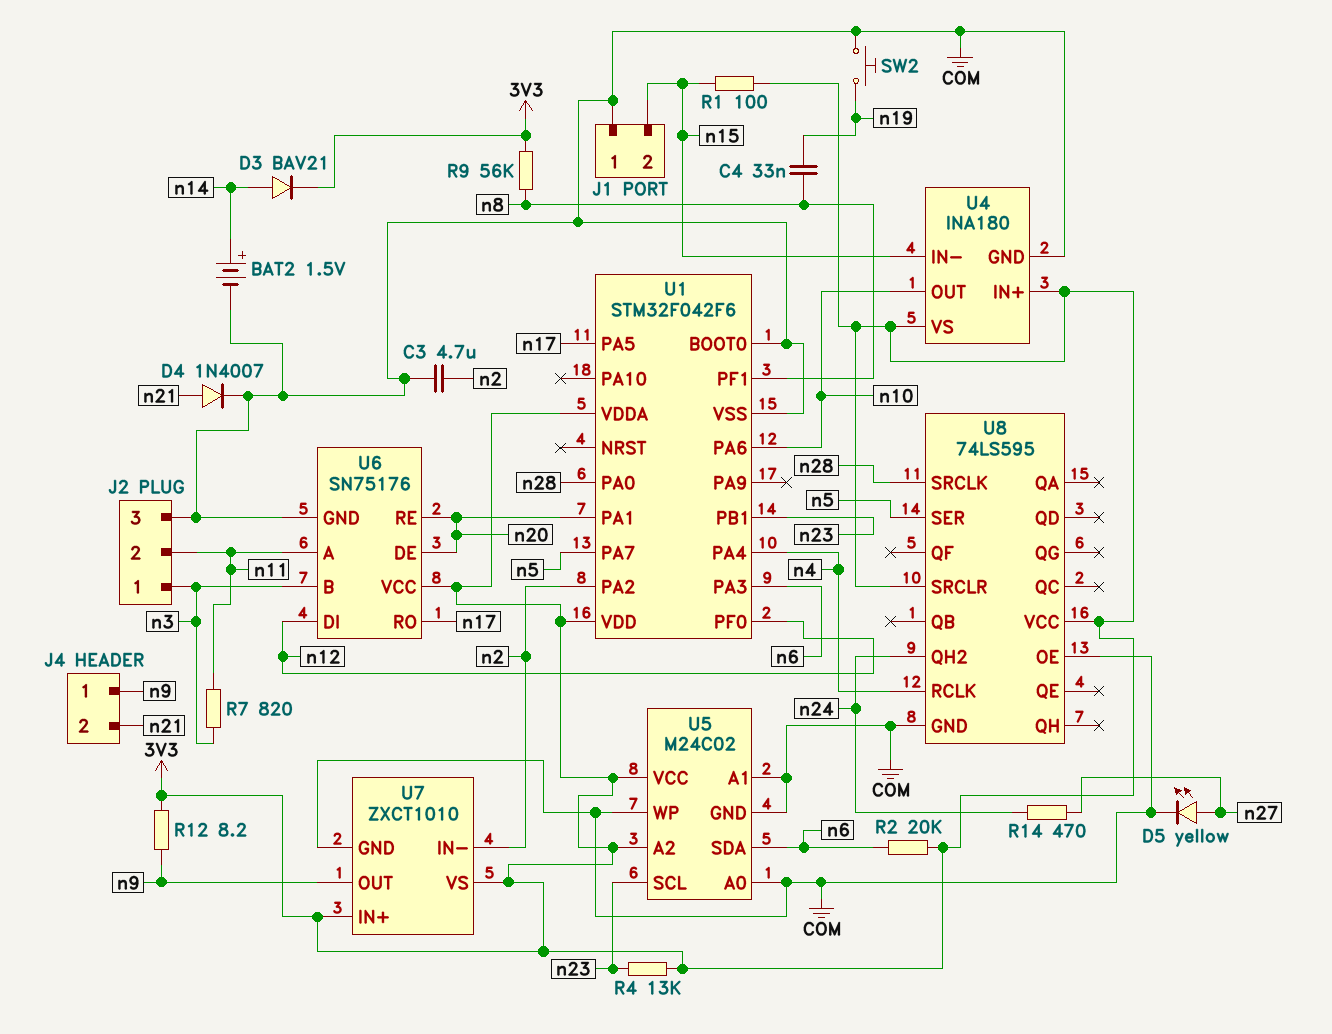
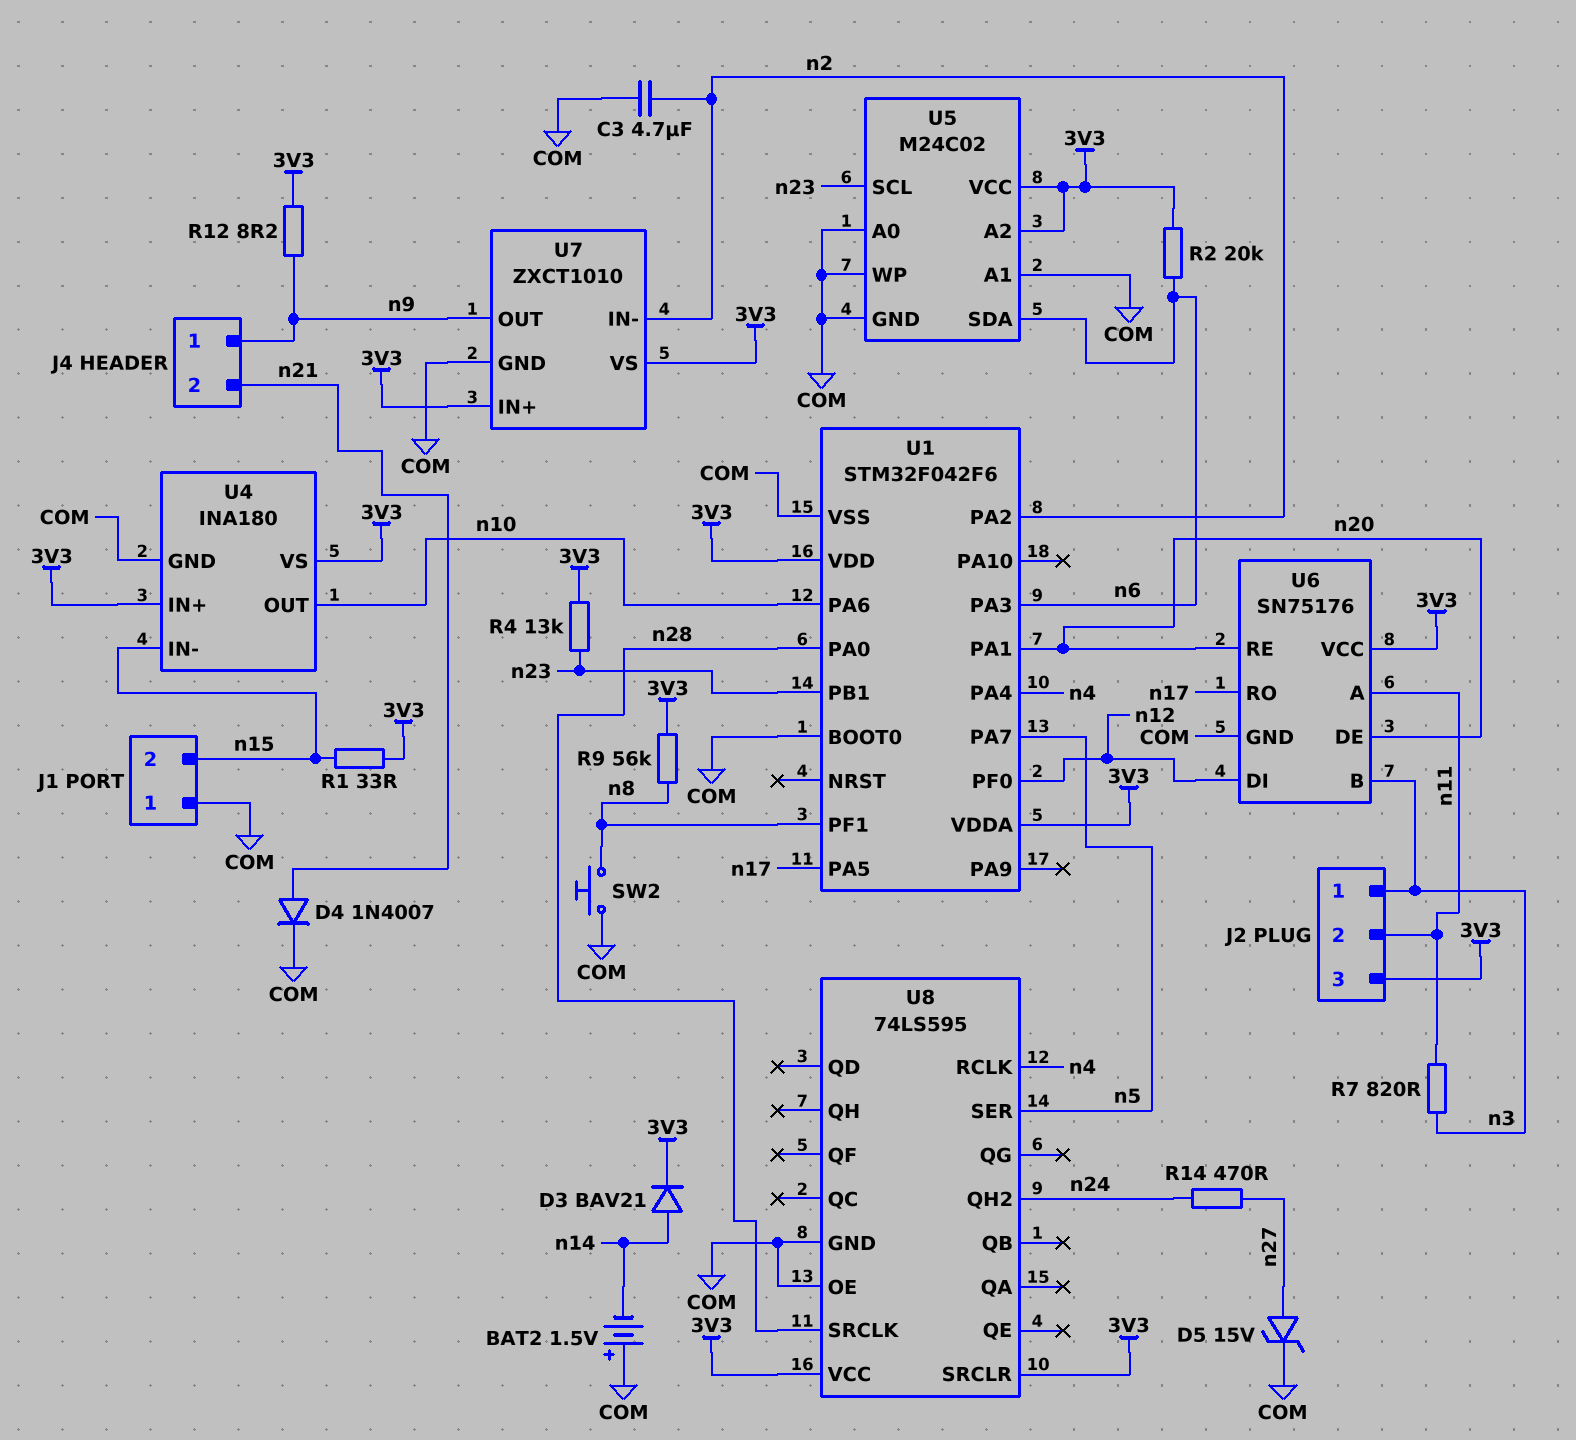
BAT2: 1.5V (plus n14, minus COM) -> 1.5V (plus COM, minus n14)
C4: 33nF (n8, n19) -> none
D5: LED yellow (A n27, K COM) -> zener 15V (A n27, K COM)
J2 pin 3: COM -> 3V3
R1: 100 (3V3, n15) -> 33 (3V3, n15)
SW2: button (COM, n19) -> button (COM, n8)

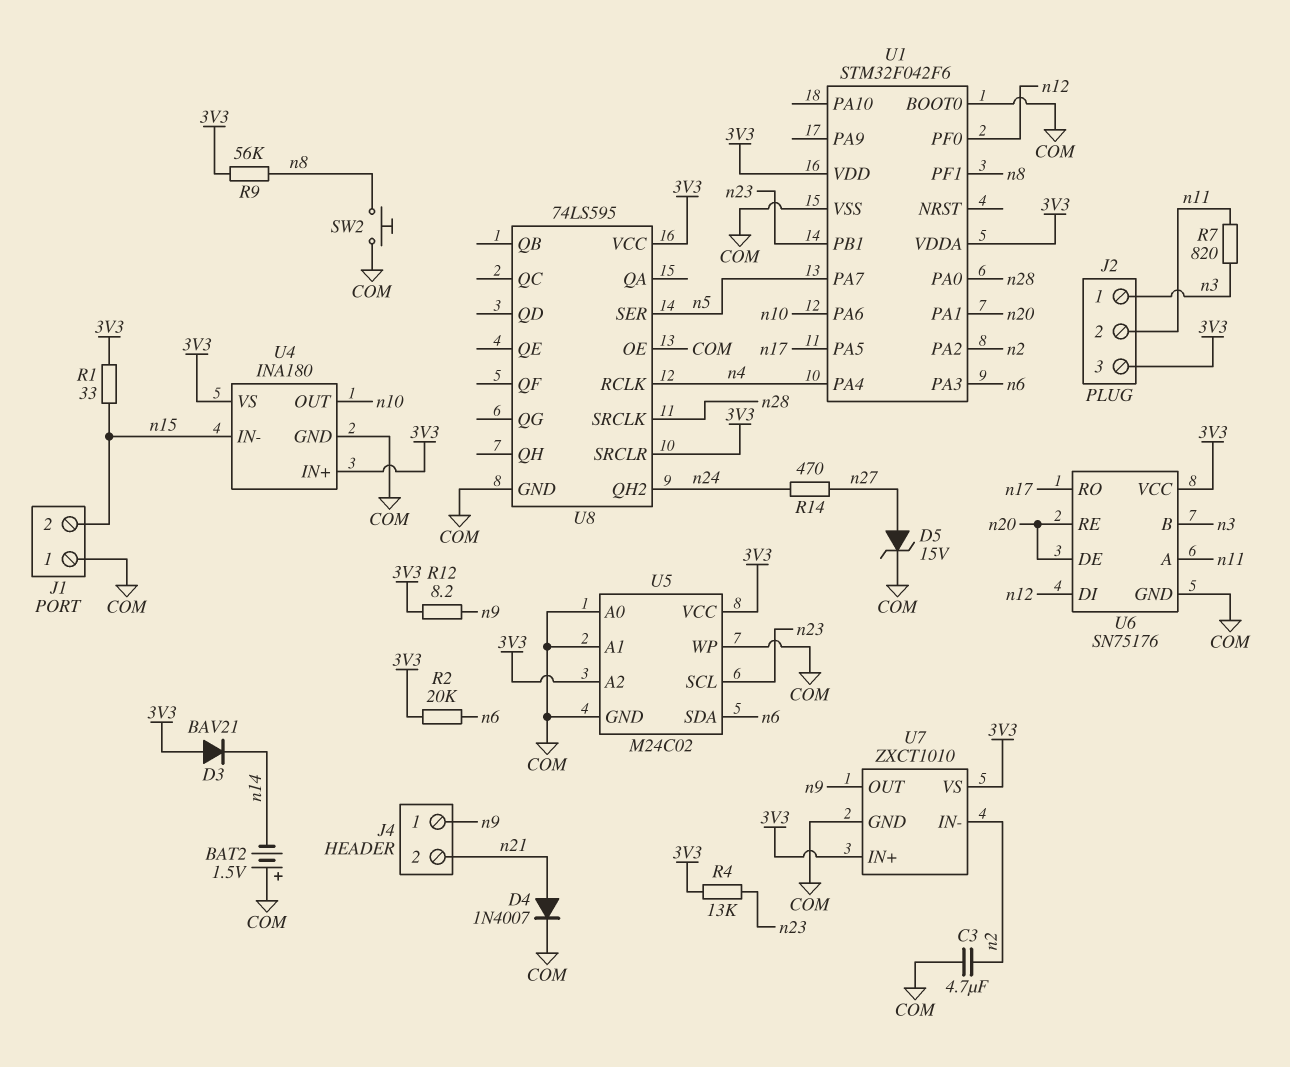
D3: diode BAV21 (A n14, K 3V3) -> diode BAV21 (A 3V3, K n14)

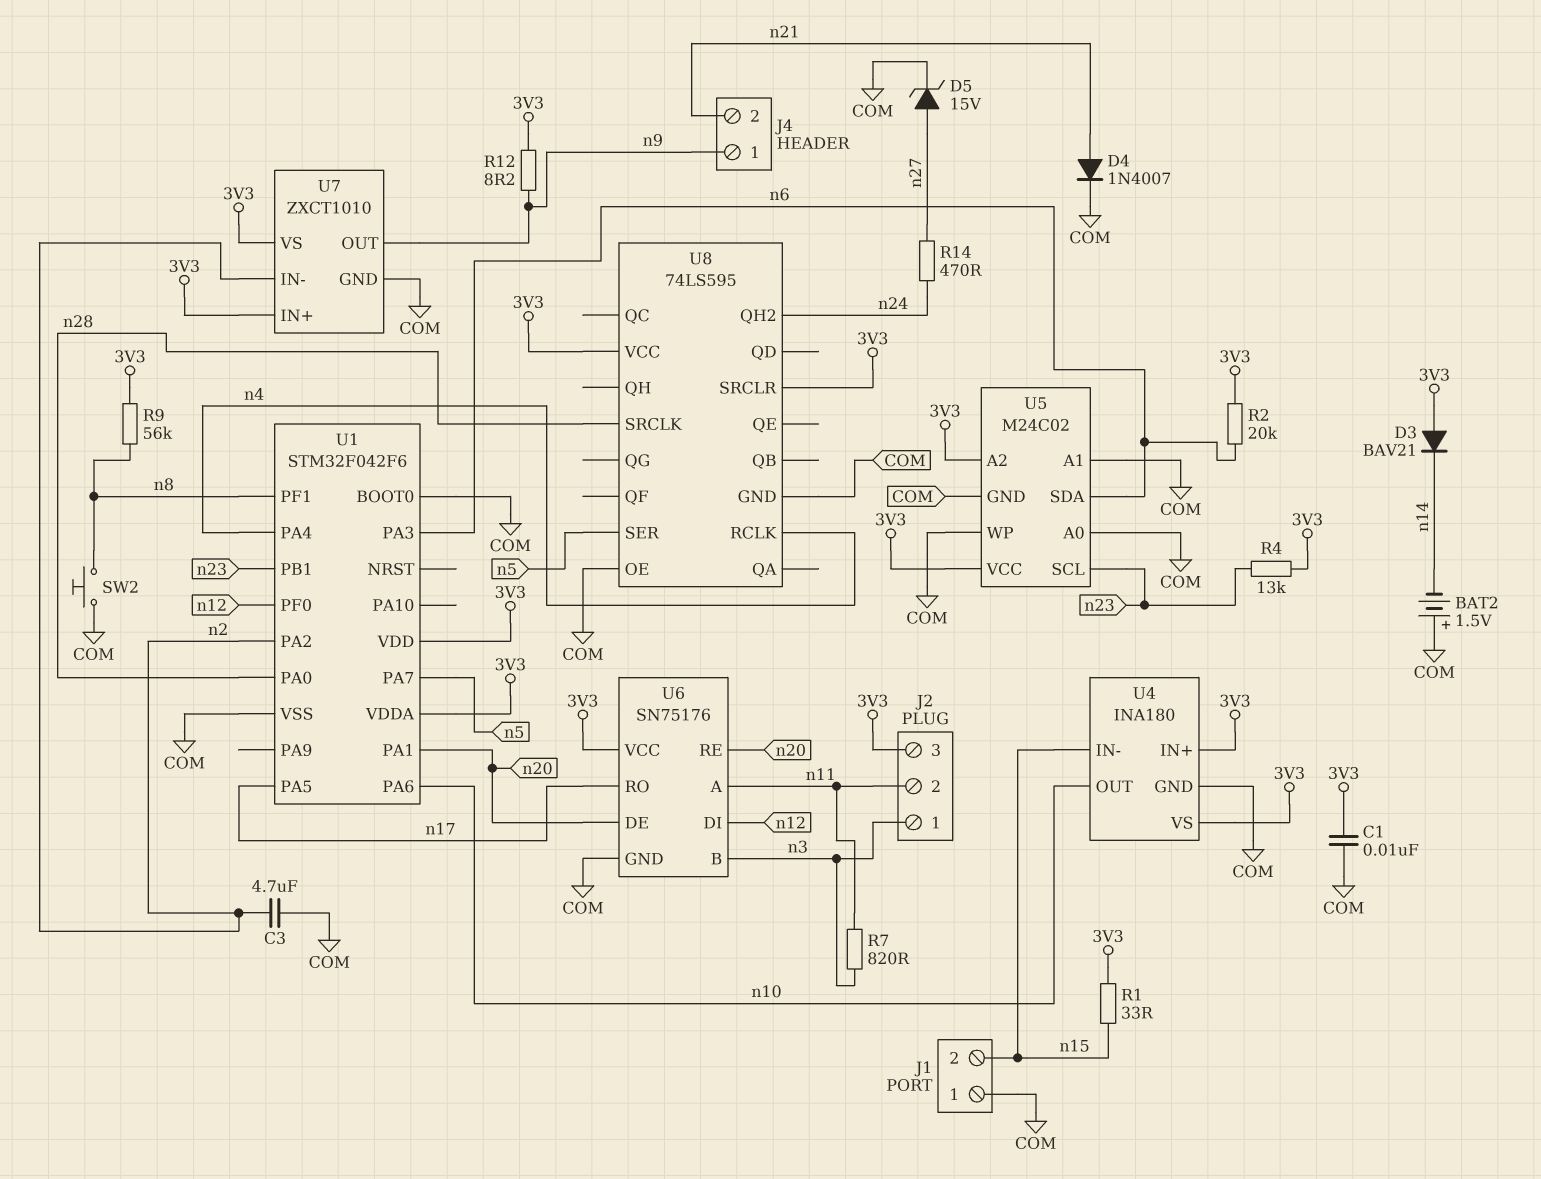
C1: none -> 10nF (3V3, COM)

